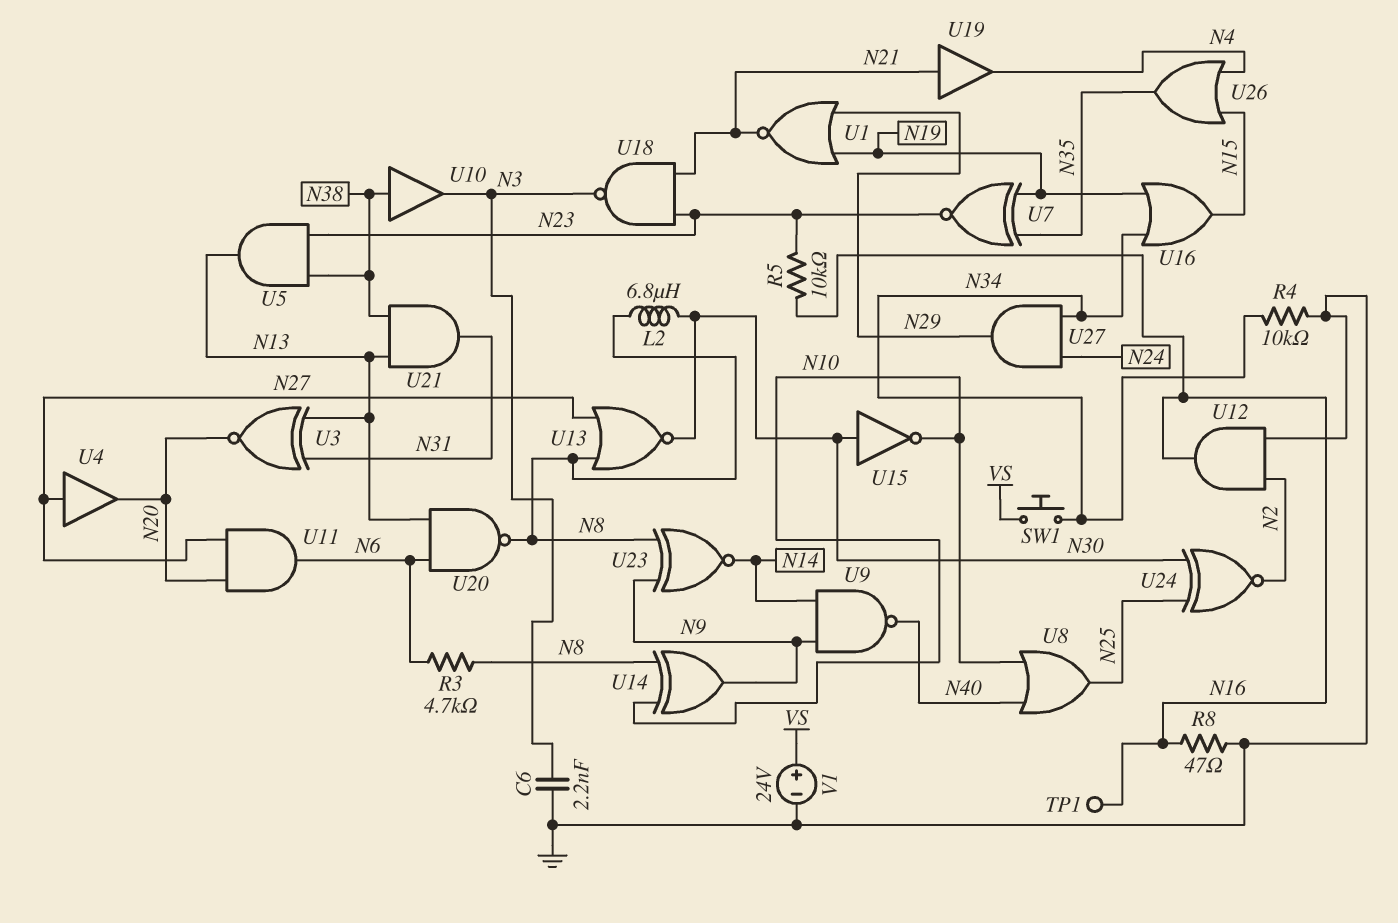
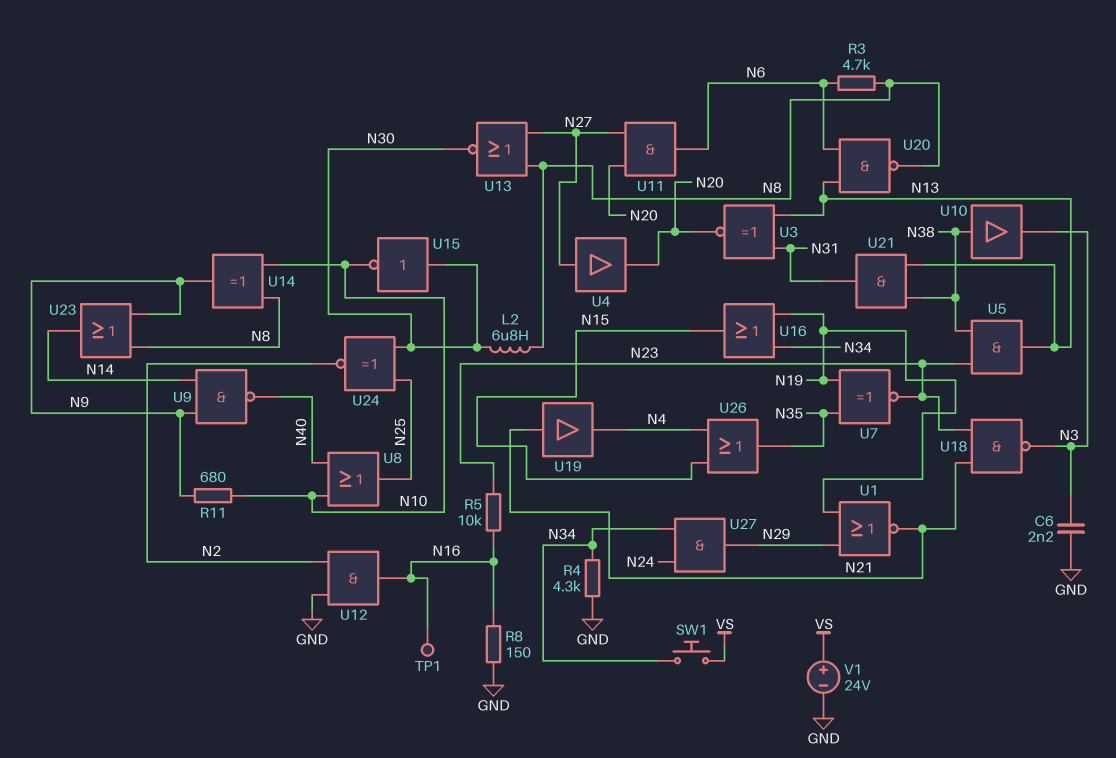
R4: 10k (GND, N34) -> 4.3k (GND, N34)
R8: 47 (GND, N16) -> 150 (GND, N16)
R11: none -> 680 (N9, N10)
U23: XNOR (in N8, in N9, out N14) -> OR (in N8, in N9, out N14)

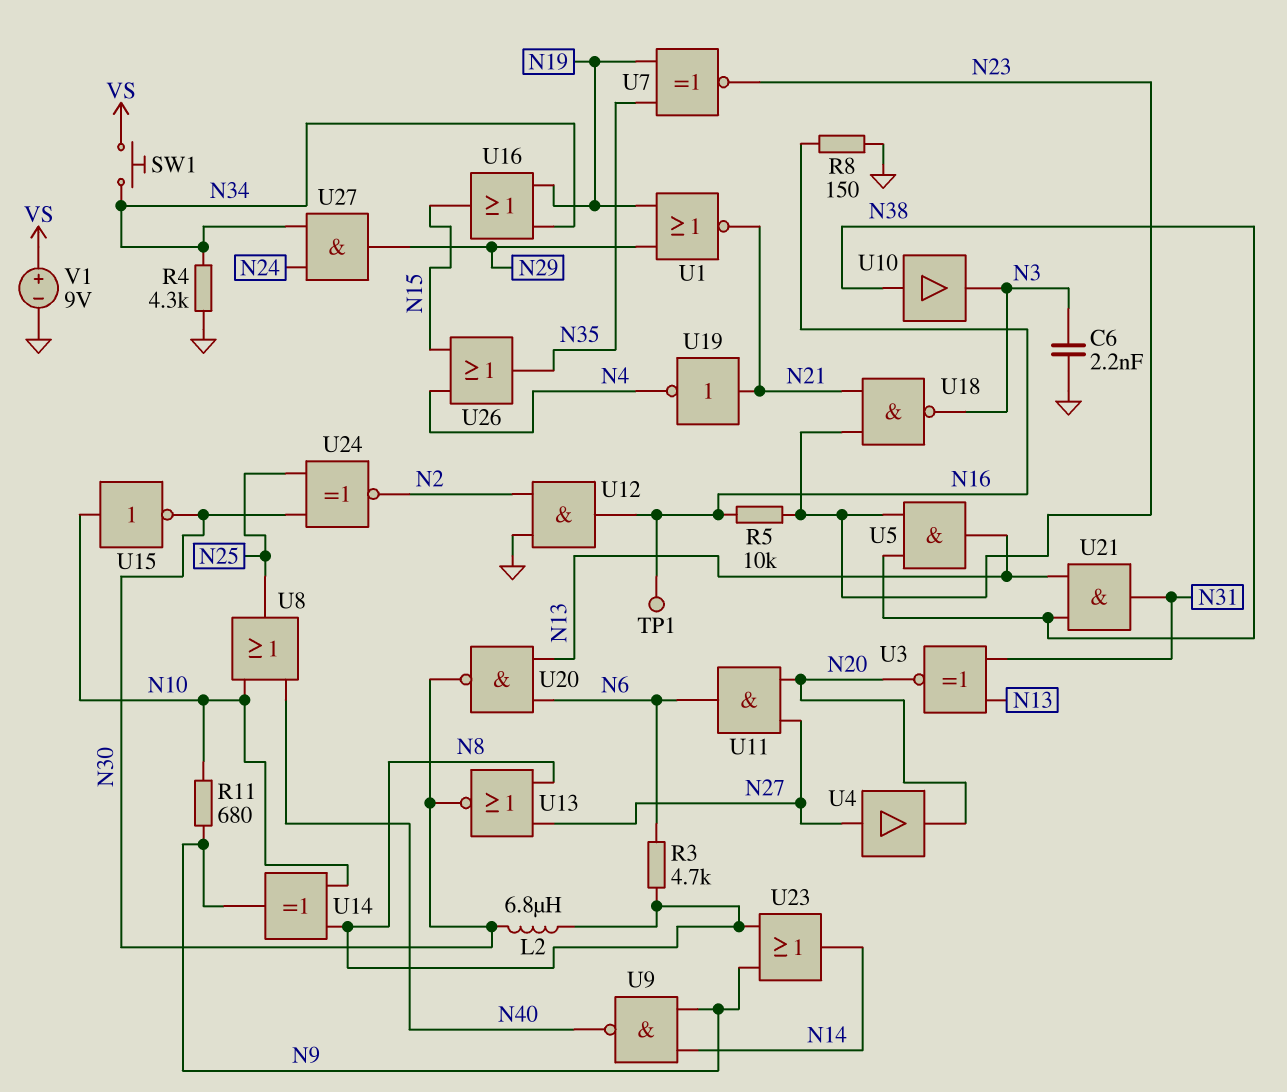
U15: NOT (in N30, out N10) -> NOT (in N10, out N30)
U19: buffer (in N21, out N4) -> NOT (in N21, out N4)
U20: NAND (in N6, in N13, out N8) -> NAND (in N6, in N13, out N30)
V1: 24V (plus VS, minus GND) -> 9V (plus VS, minus GND)

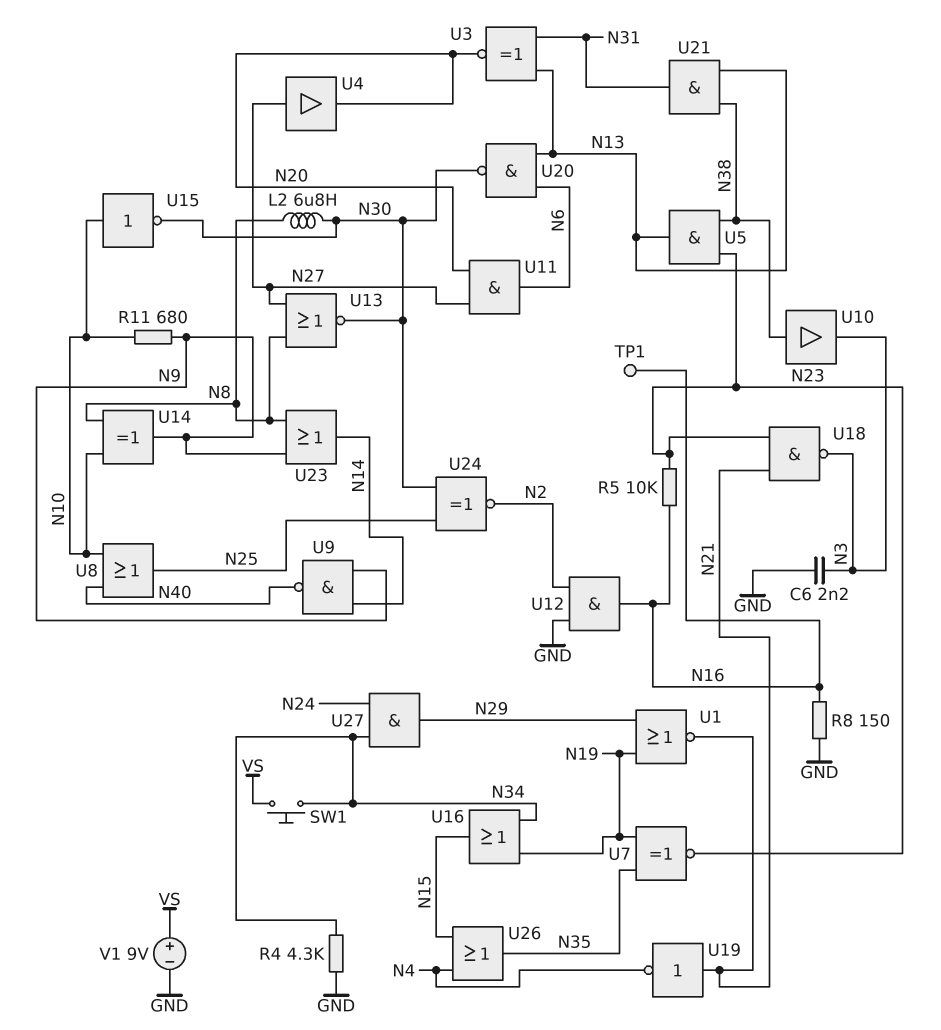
R3: 4.7k (N6, N8) -> none

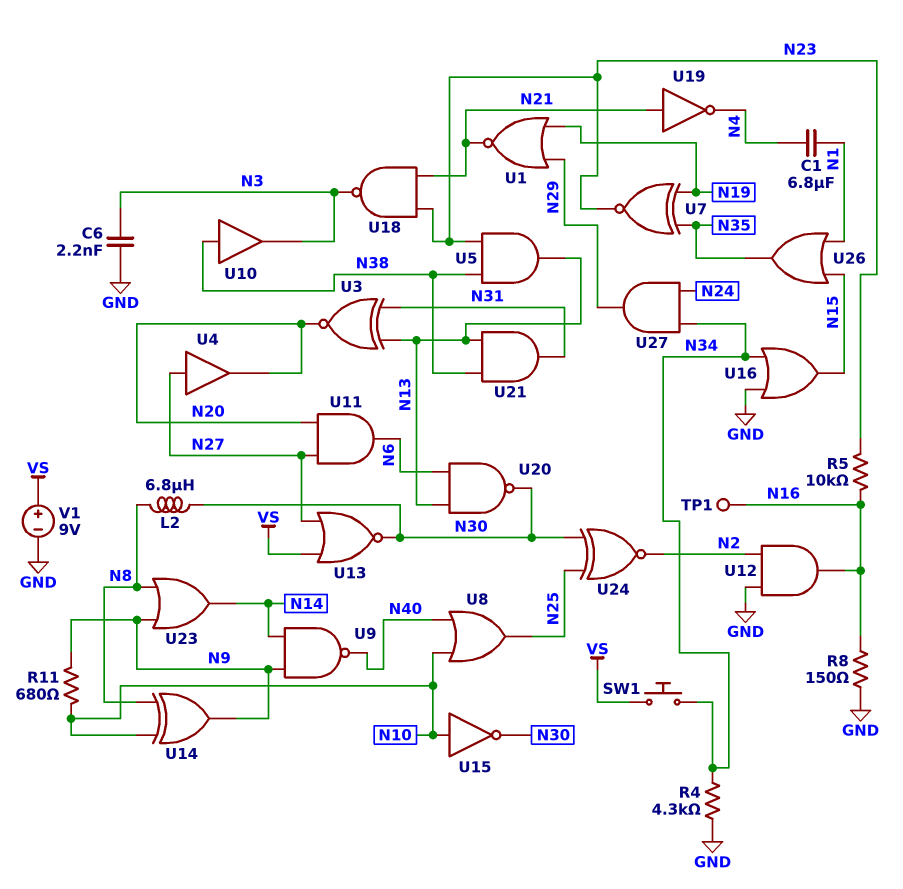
C1: none -> 6.8uF (N1, N4)
U13: NOR (in N8, in N27, out N30) -> NOR (in N27, in VS, out N30)
U16: OR (in N19, in N34, out N15) -> OR (in GND, in N34, out N15)
U26: OR (in N4, in N15, out N35) -> OR (in N1, in N15, out N35)

